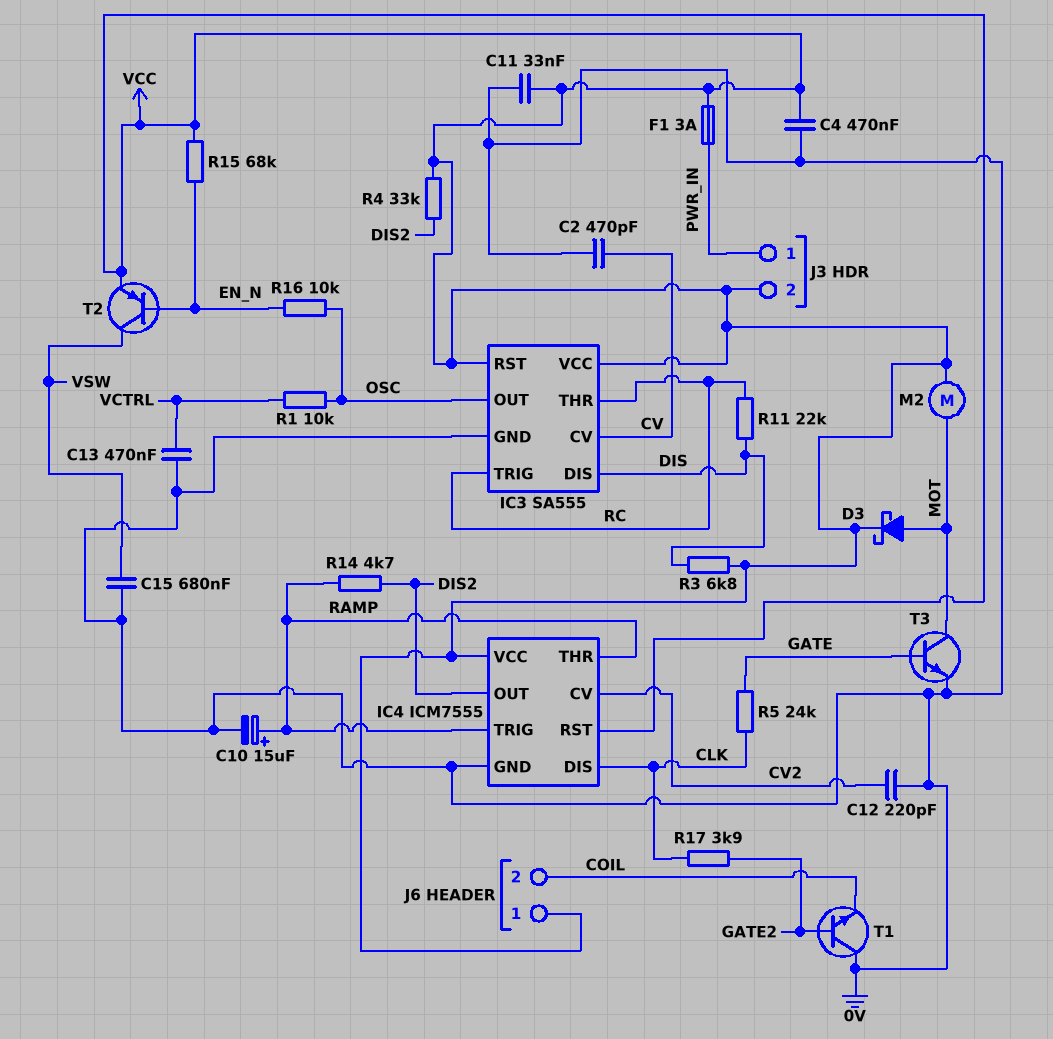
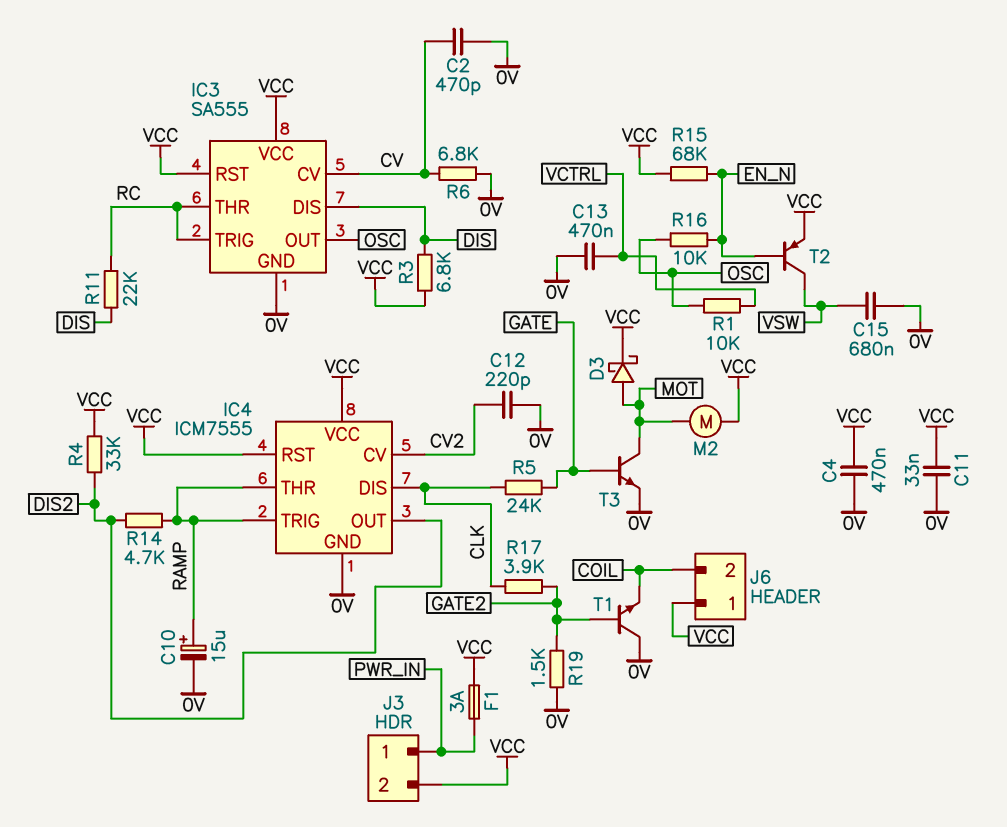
R6: none -> 6.8k (0V, CV)
R19: none -> 1.5k (0V, GATE2)

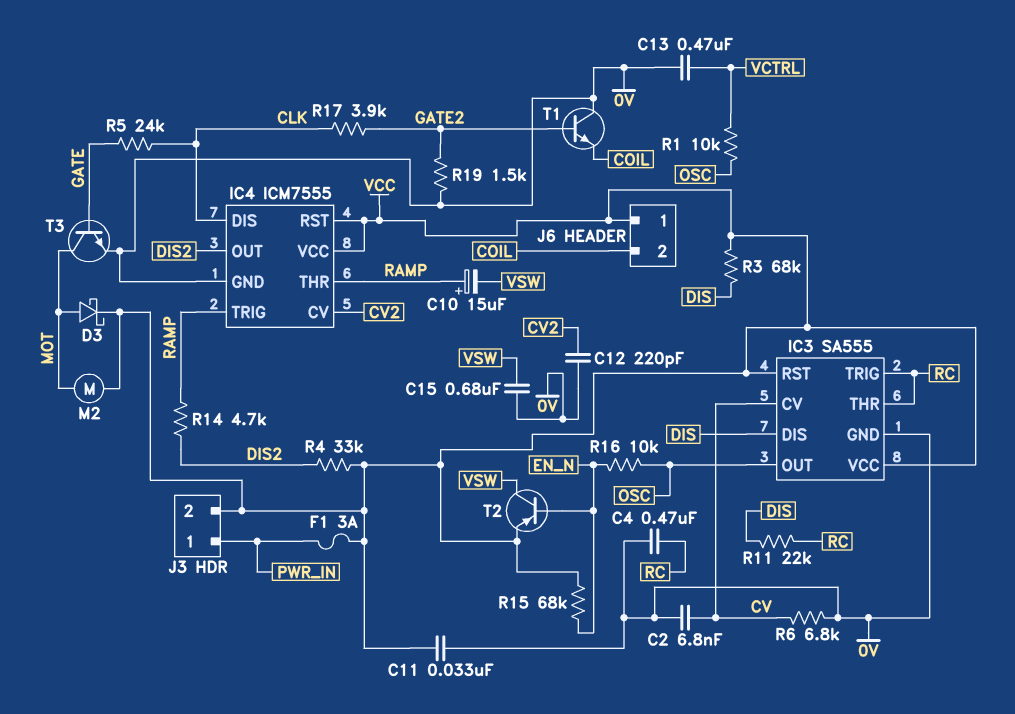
C2: 470pF (0V, CV) -> 6.8nF (0V, CV)
C4: 470nF (0V, VCC) -> 470nF (0V, RC)
C10: 15uF (plus RAMP, minus 0V) -> 15uF (plus RAMP, minus VSW)
R3: 6.8k (DIS, VCC) -> 68k (DIS, VCC)

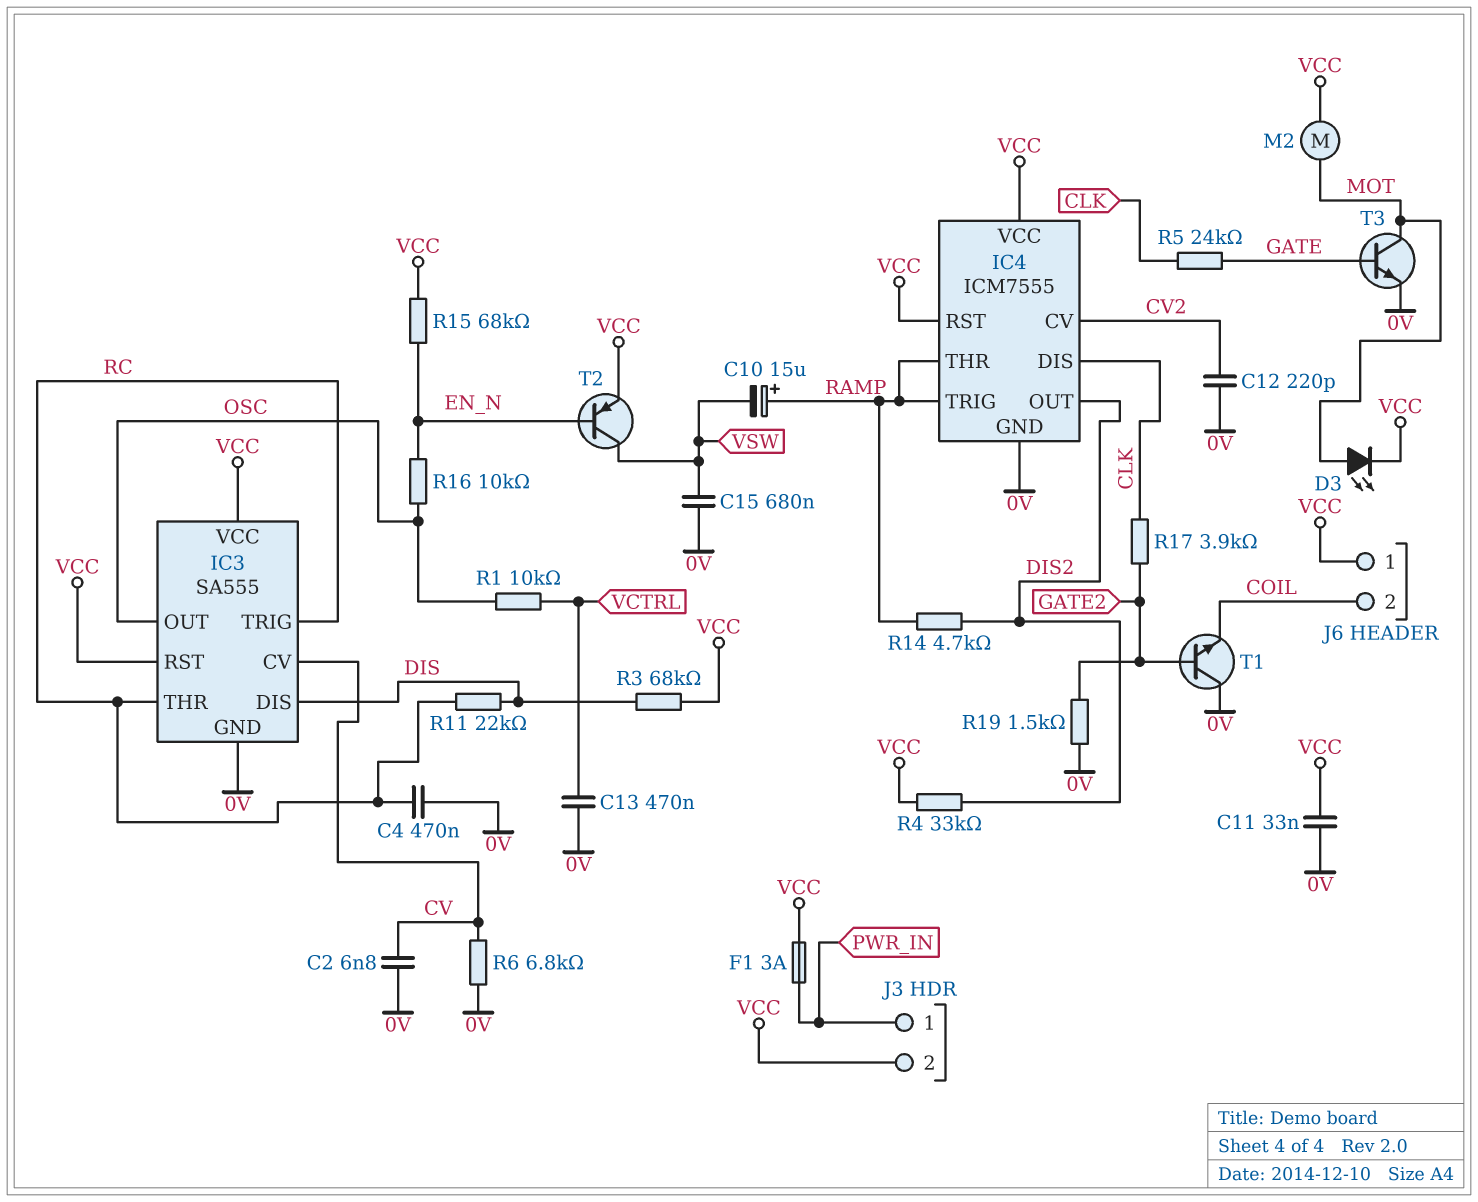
D3: schottky (A MOT, K VCC) -> LED (A MOT, K VCC)

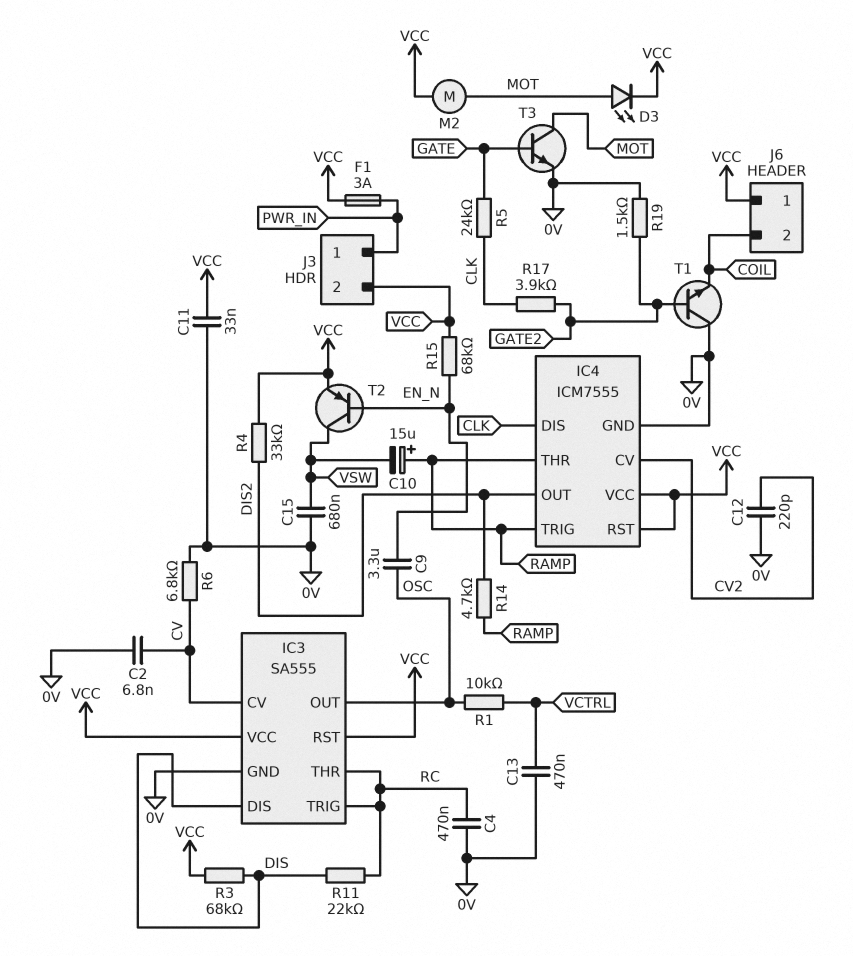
C9: none -> 3.3uF (EN_N, OSC)
R16: 10k (EN_N, OSC) -> none

